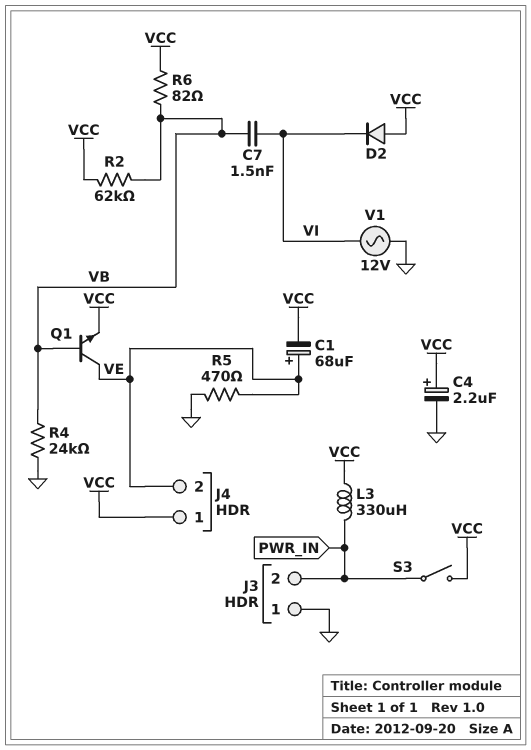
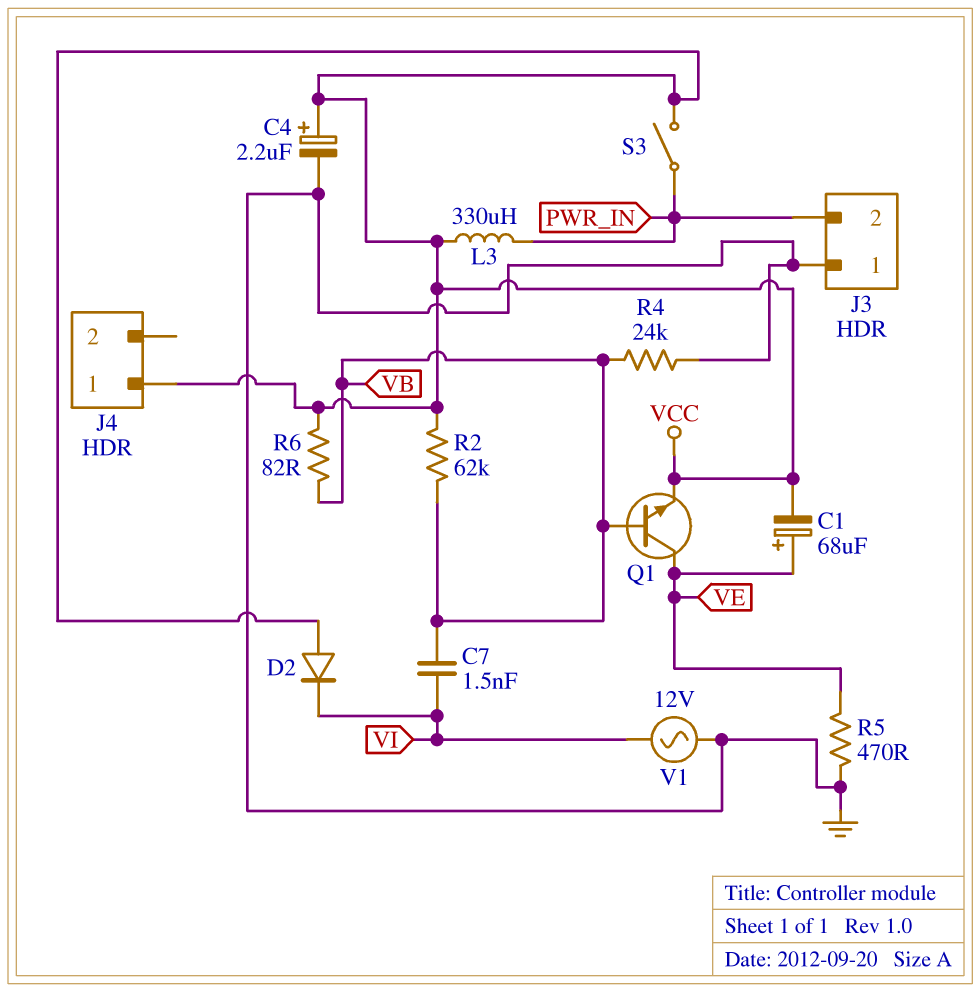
J4 pin 2: VE -> none

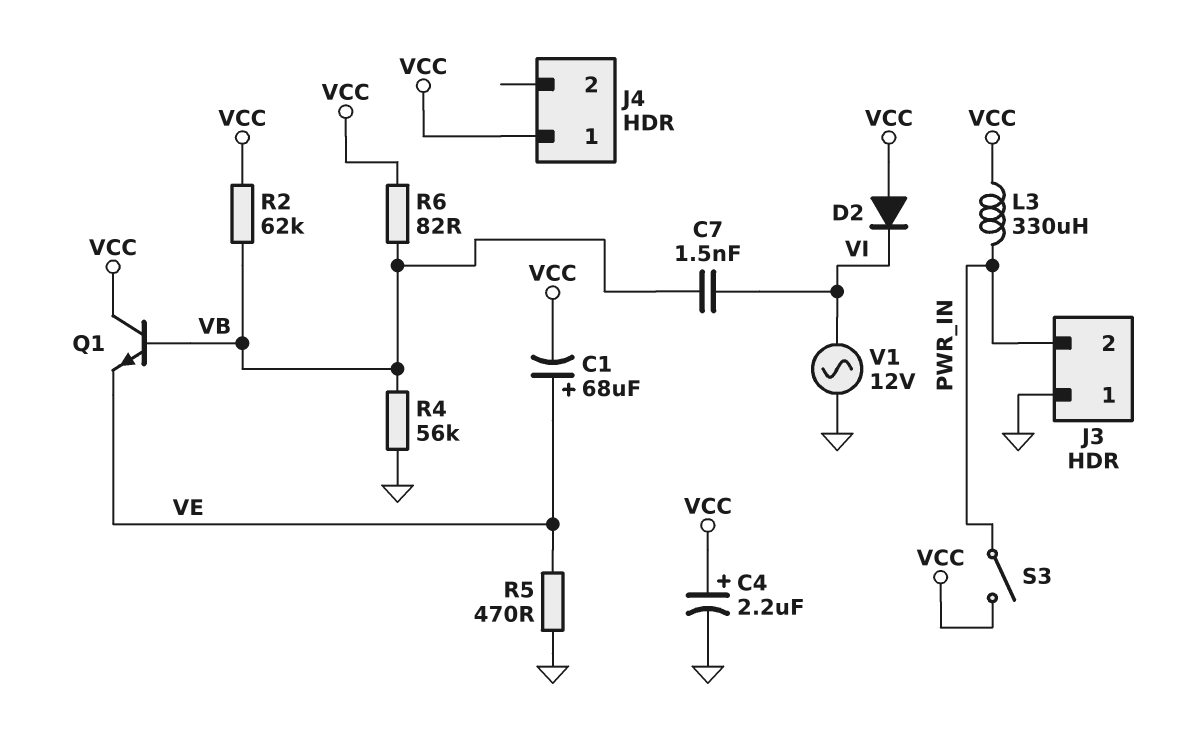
Q1: NPN (B VB, C VE, E VCC) -> NPN (B VB, C VCC, E VE)
R4: 24k (GND, VB) -> 56k (GND, VB)

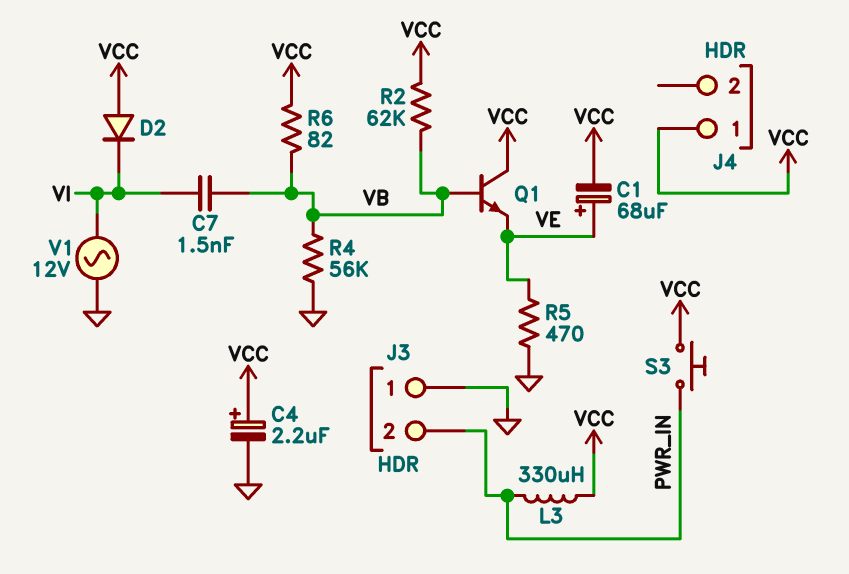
S3: switch (PWR_IN, VCC) -> button (PWR_IN, VCC)

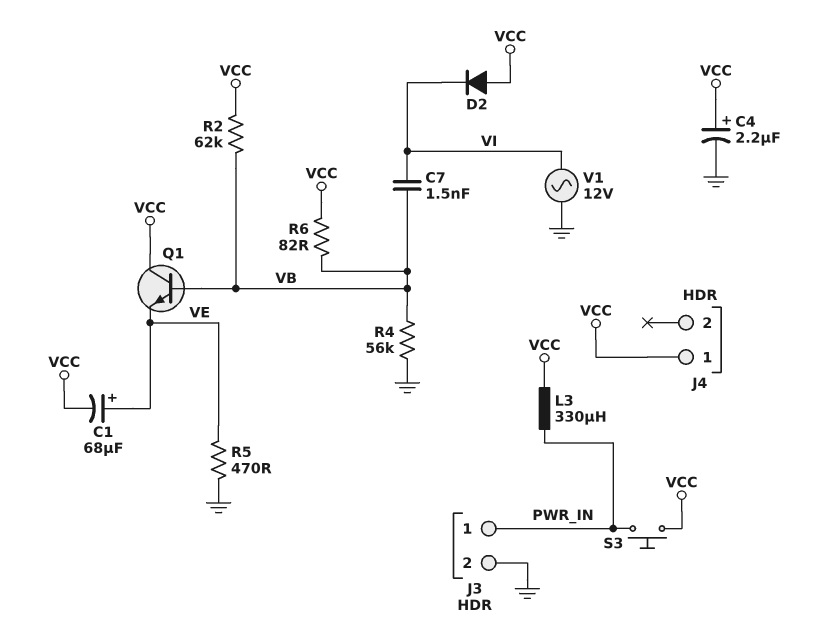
J3 pin 1: GND -> PWR_IN
J3 pin 2: PWR_IN -> GND

